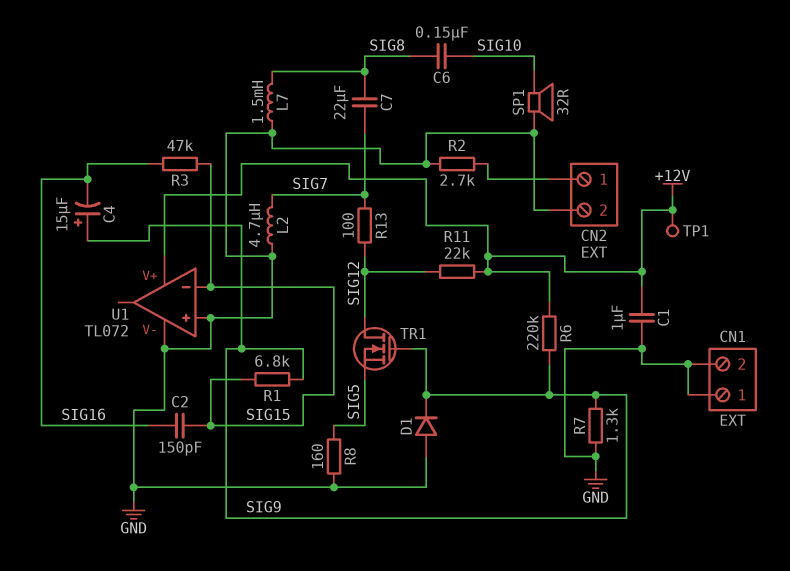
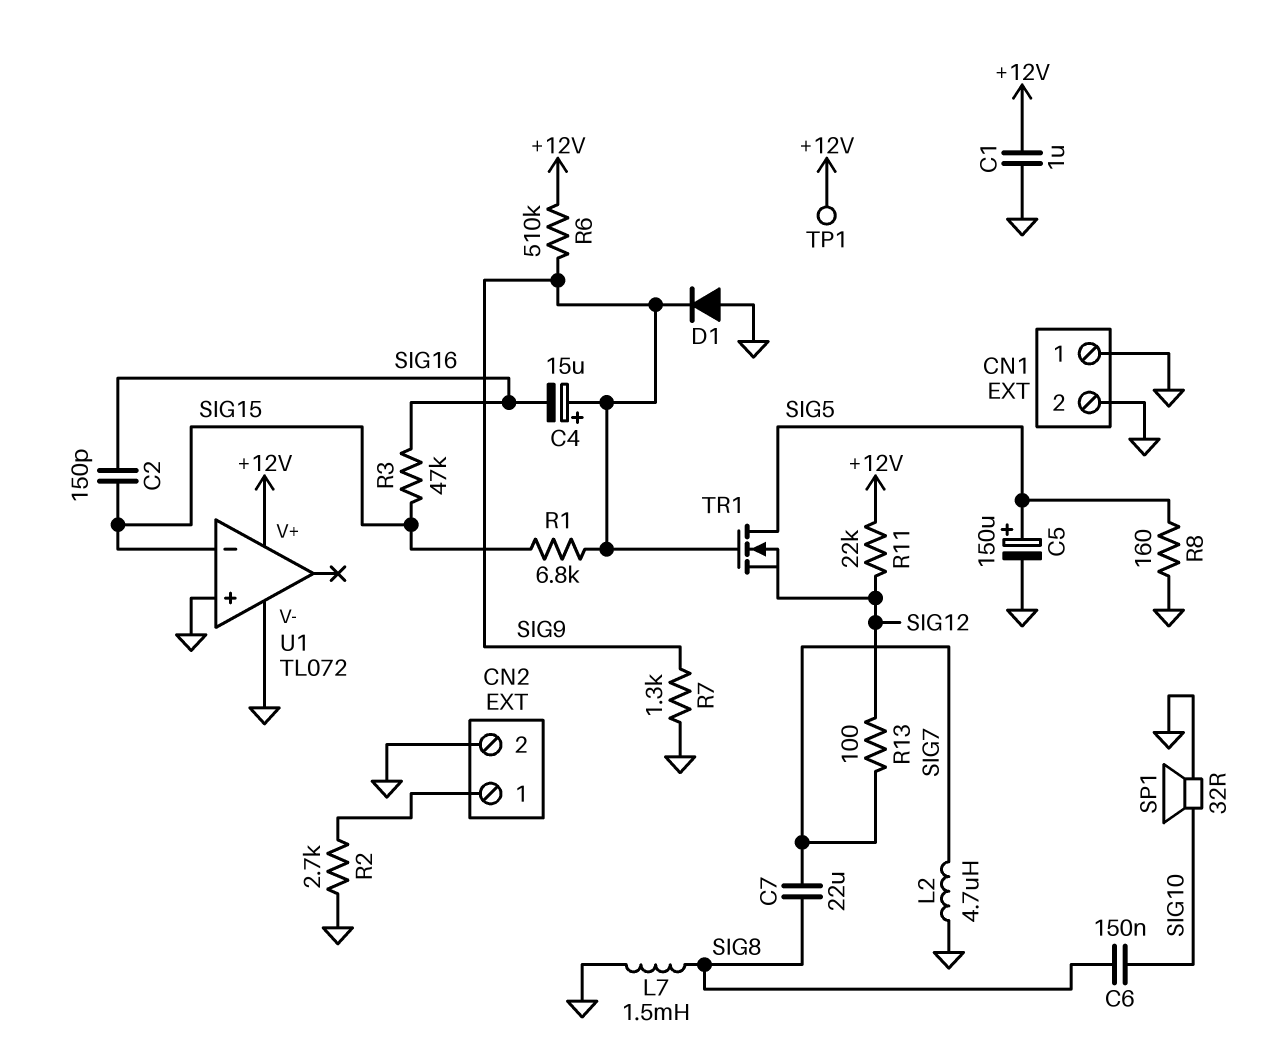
C5: none -> 150uF (plus SIG5, minus GND)
R6: 220k (+12V, SIG9) -> 510k (+12V, SIG9)
TR1: NMOS (G SIG9, D SIG12, S SIG5) -> NMOS (G SIG9, D SIG5, S SIG12)

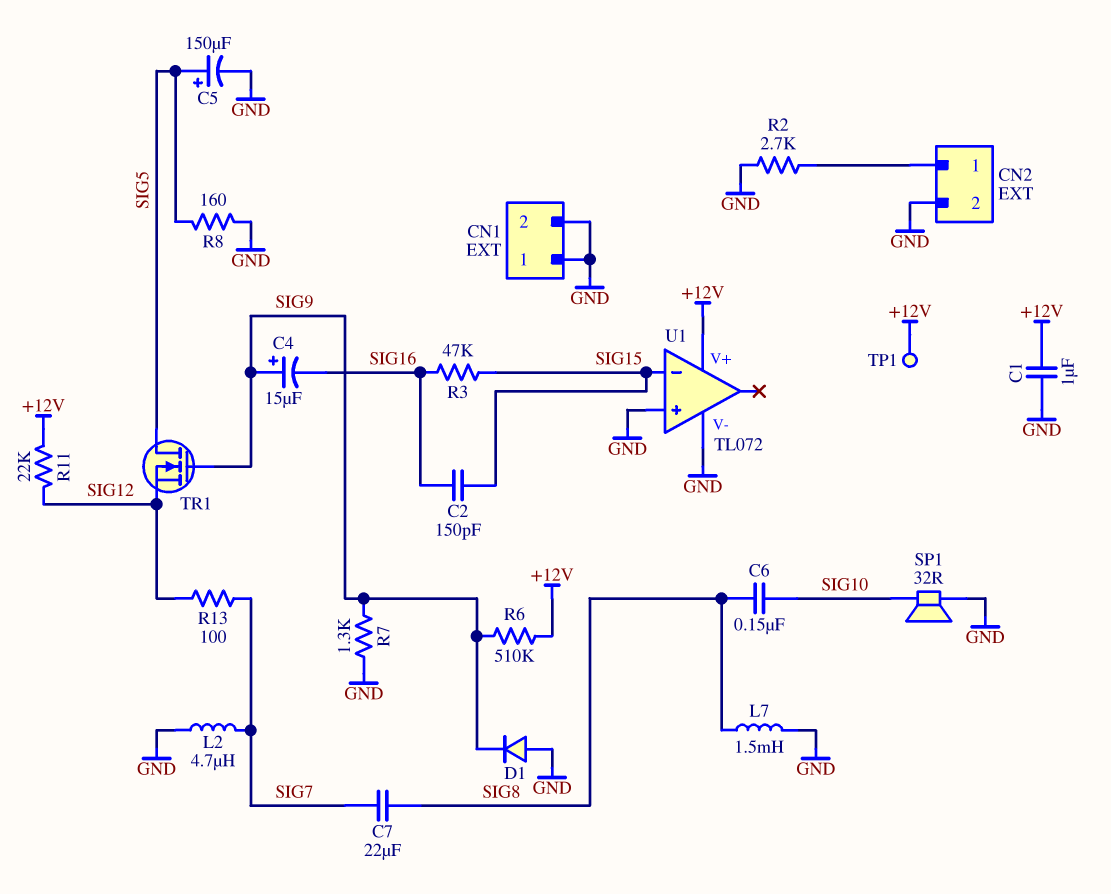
R1: 6.8k (SIG9, SIG15) -> none

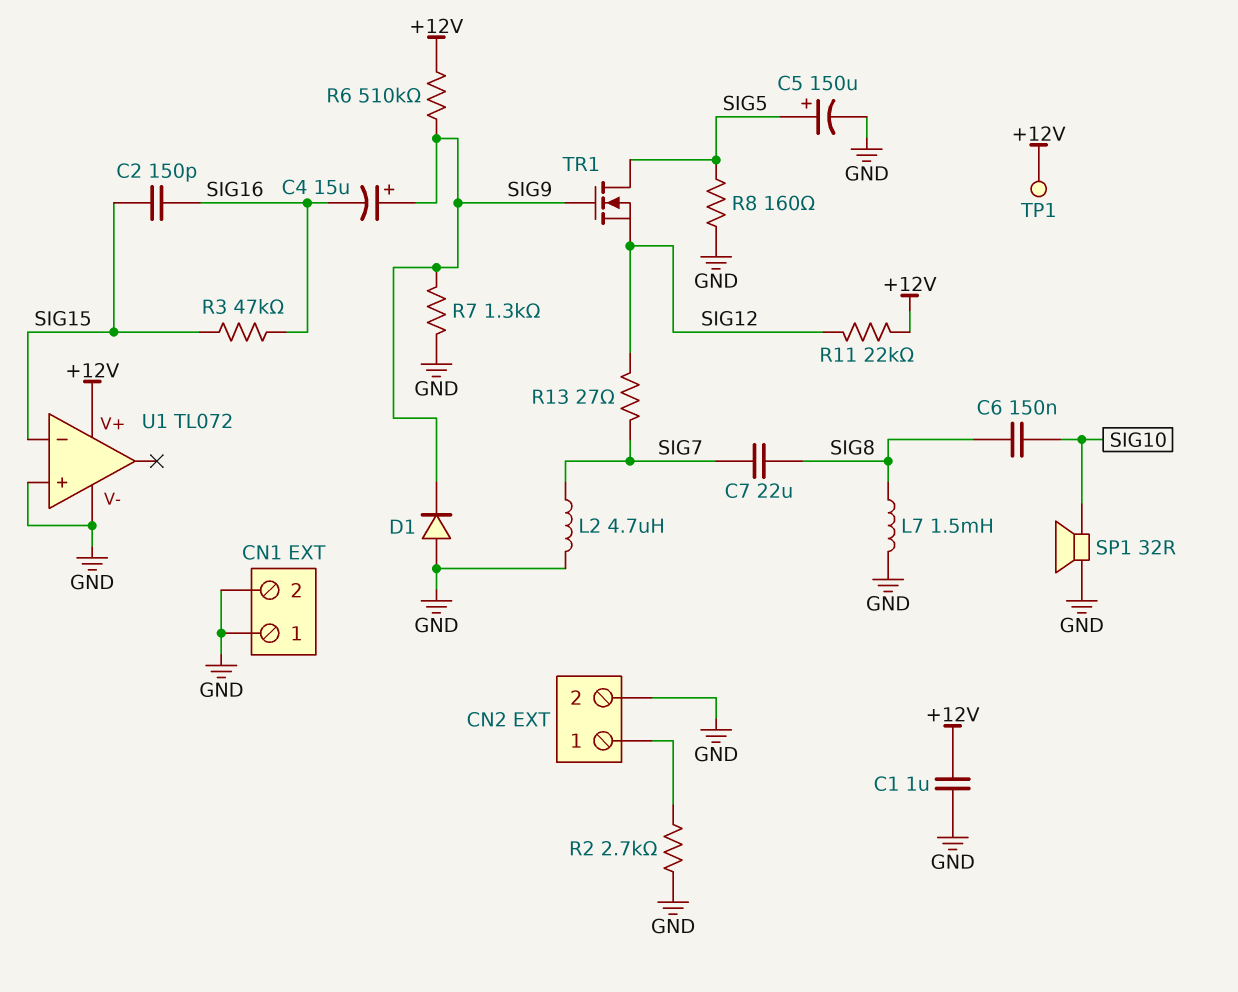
R13: 100 (SIG7, SIG12) -> 27 (SIG7, SIG12)

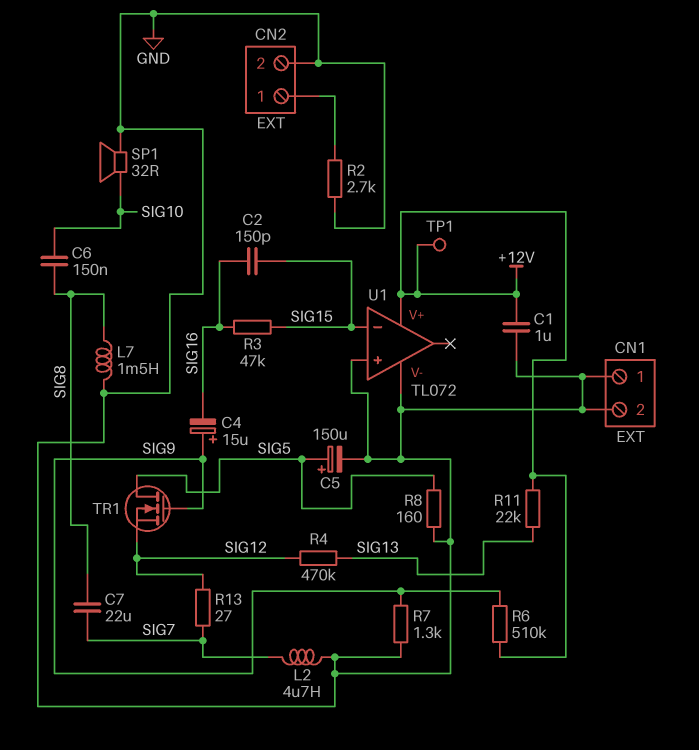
D1: diode (A GND, K SIG9) -> none
R4: none -> 470k (SIG12, SIG13)
R11: 22k (+12V, SIG12) -> 22k (+12V, SIG13)

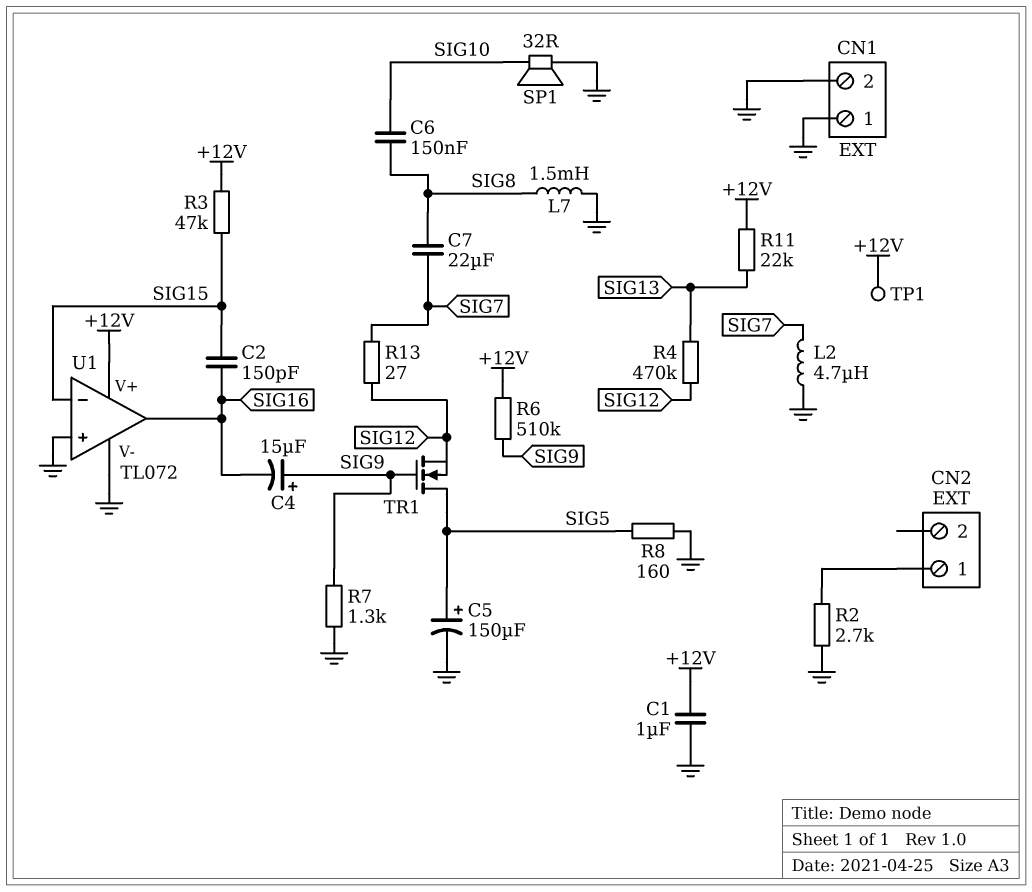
CN2 pin 2: GND -> none
R3: 47k (SIG15, SIG16) -> 47k (+12V, SIG15)
U1 pin out: none -> SIG16

